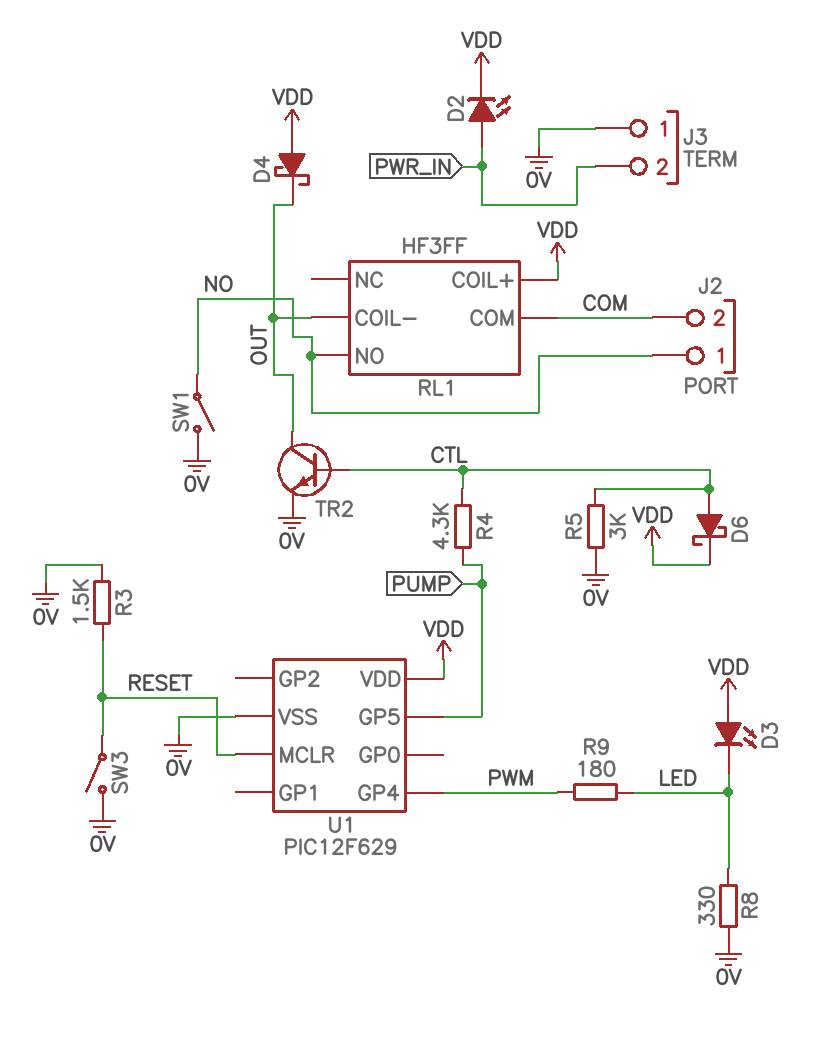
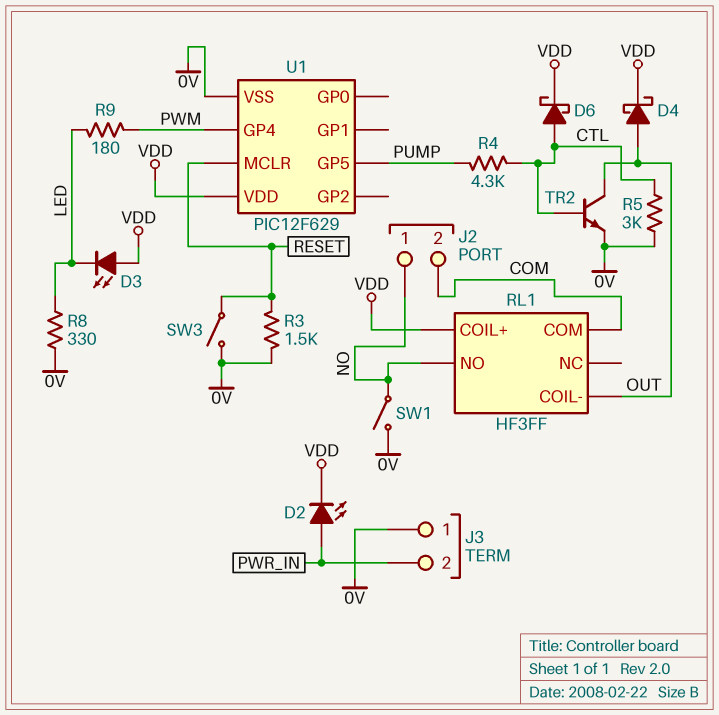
D4: schottky (A VDD, K OUT) -> schottky (A OUT, K VDD)

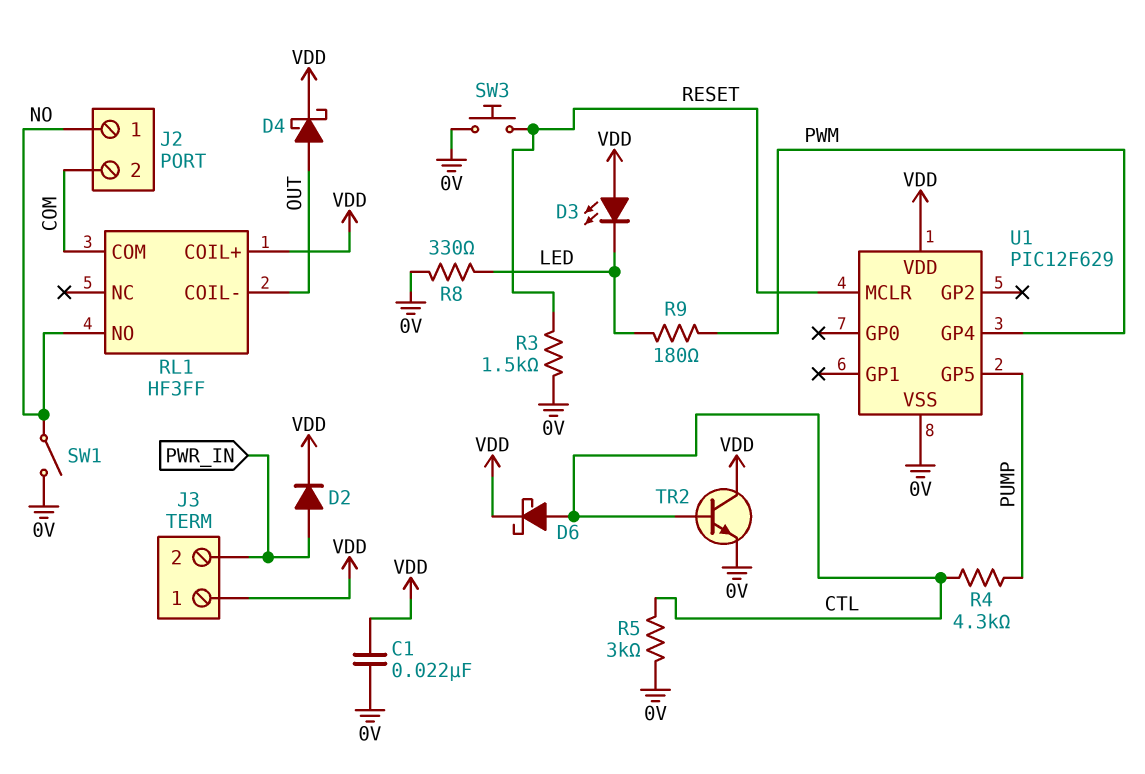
C1: none -> 22nF (0V, VDD)
D2: LED (A PWR_IN, K VDD) -> diode (A PWR_IN, K VDD)
J3 pin 1: 0V -> VDD
SW3: switch (0V, RESET) -> button (0V, RESET)
TR2: NPN (B CTL, C OUT, E 0V) -> NPN (B CTL, C VDD, E 0V)

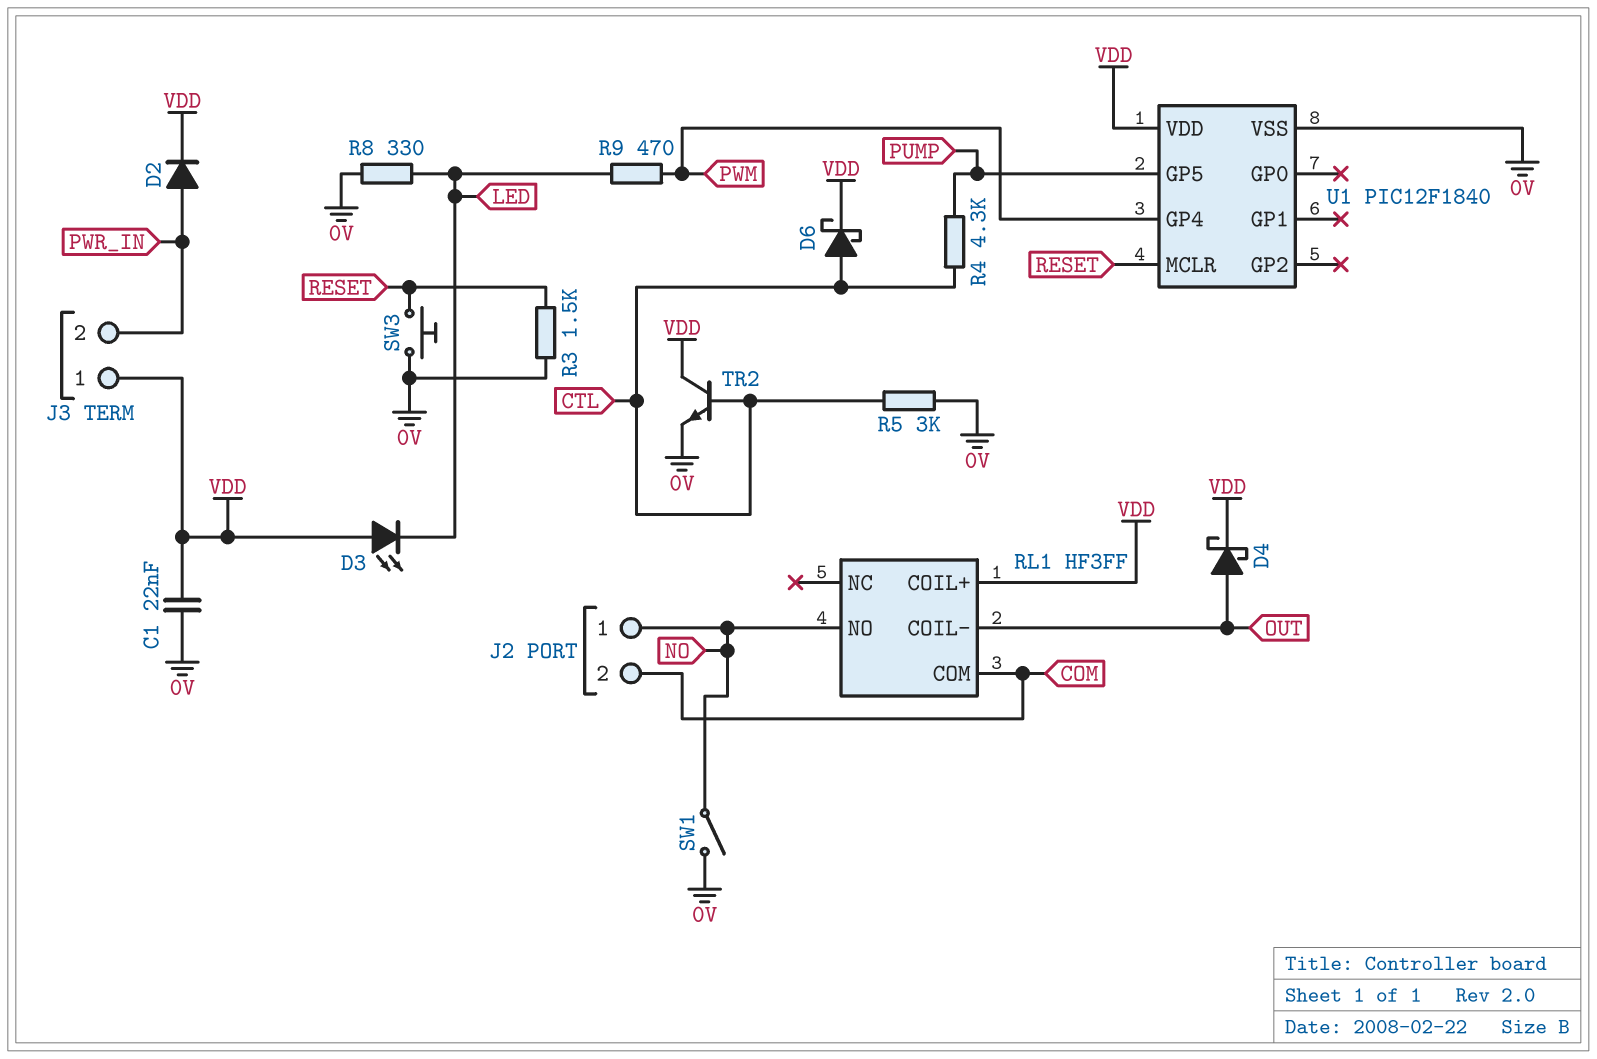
R9: 180 (LED, PWM) -> 470 (LED, PWM)
U1: PIC12F629 -> PIC12F1840

